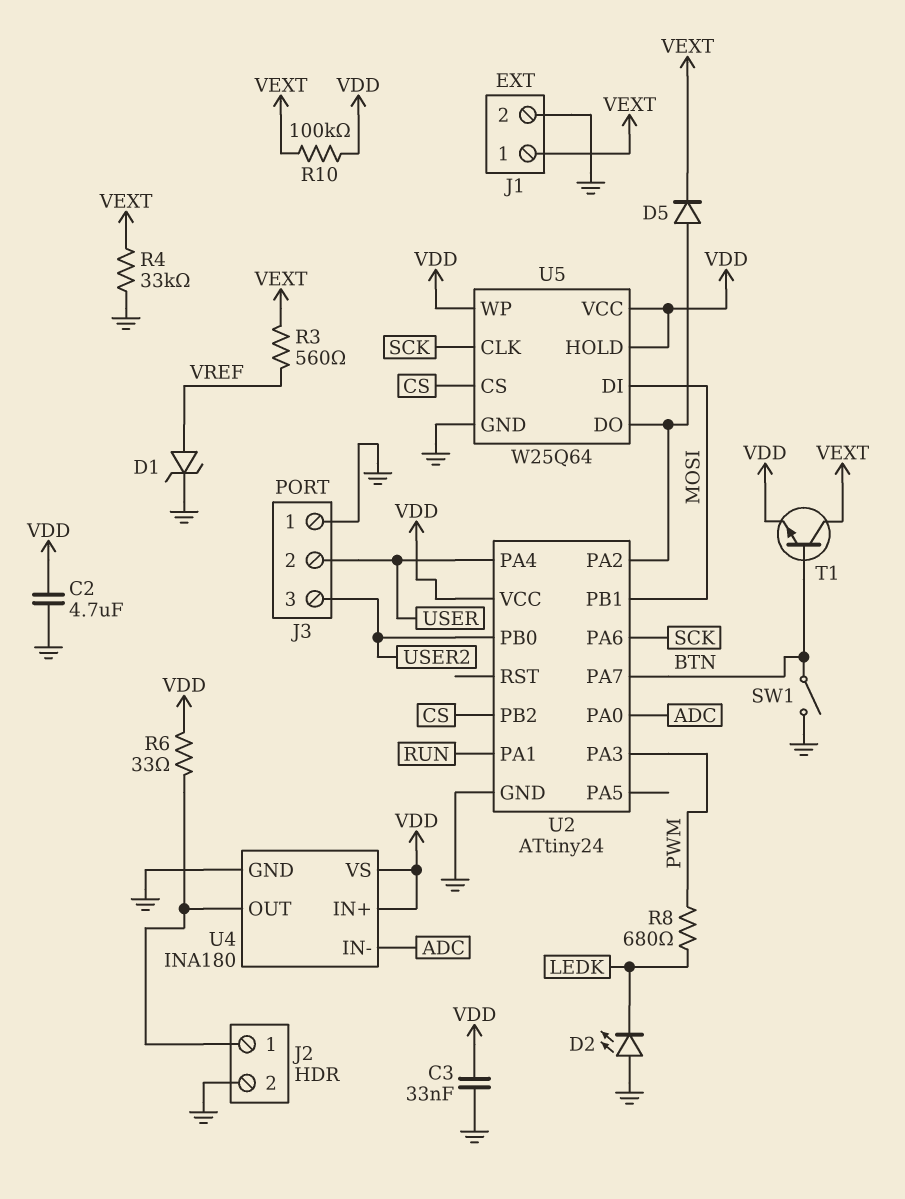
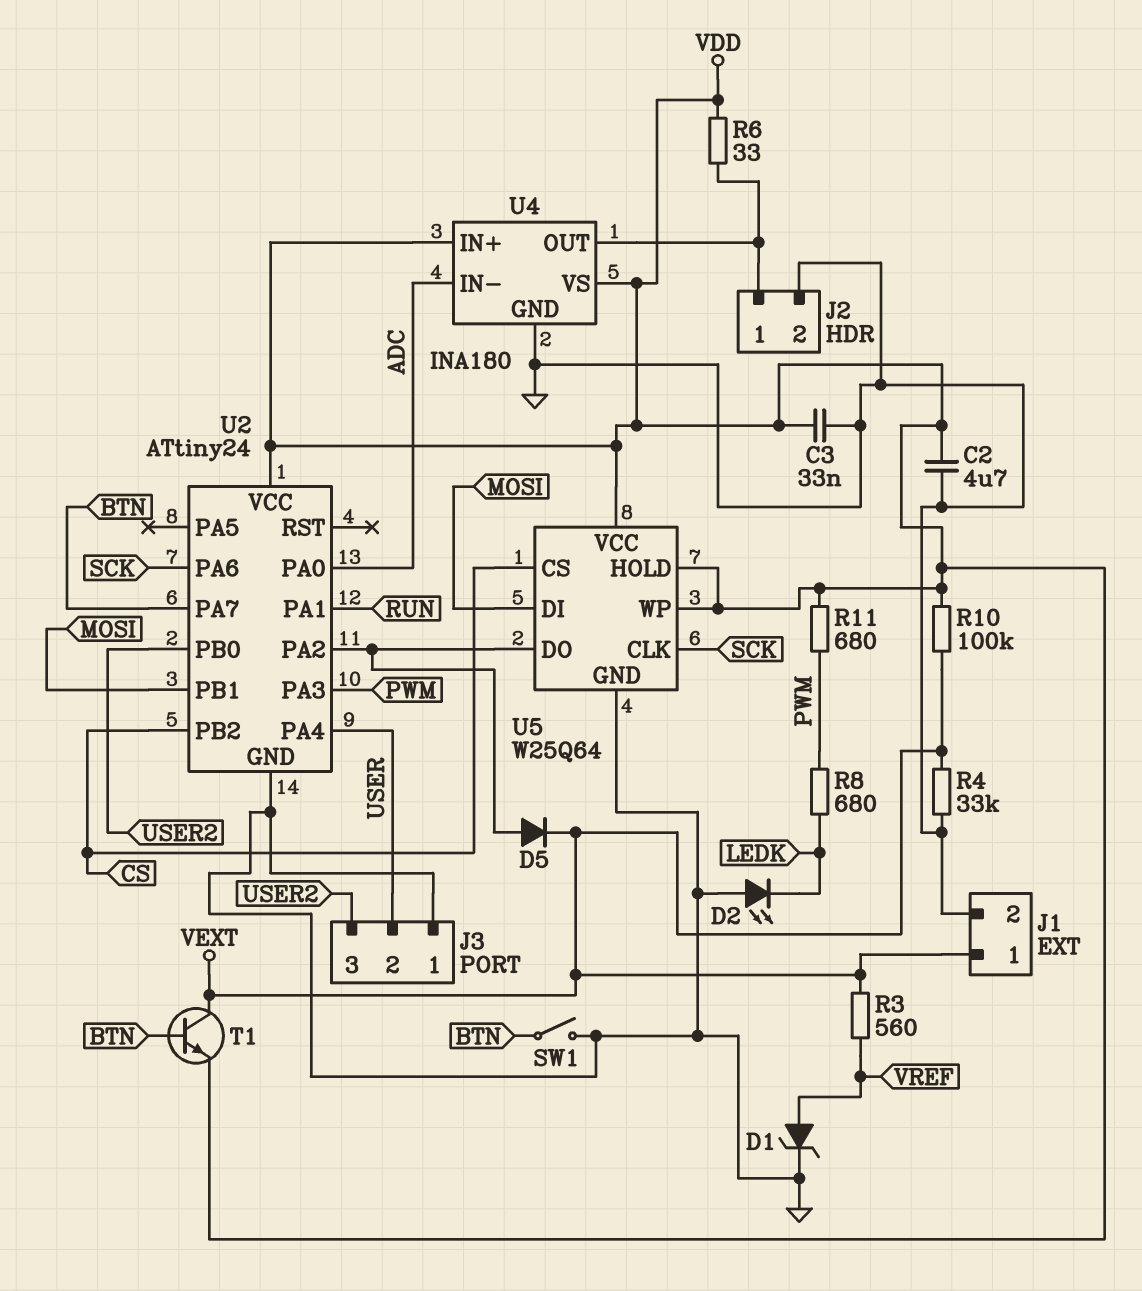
R11: none -> 680 (PWM, VDD)

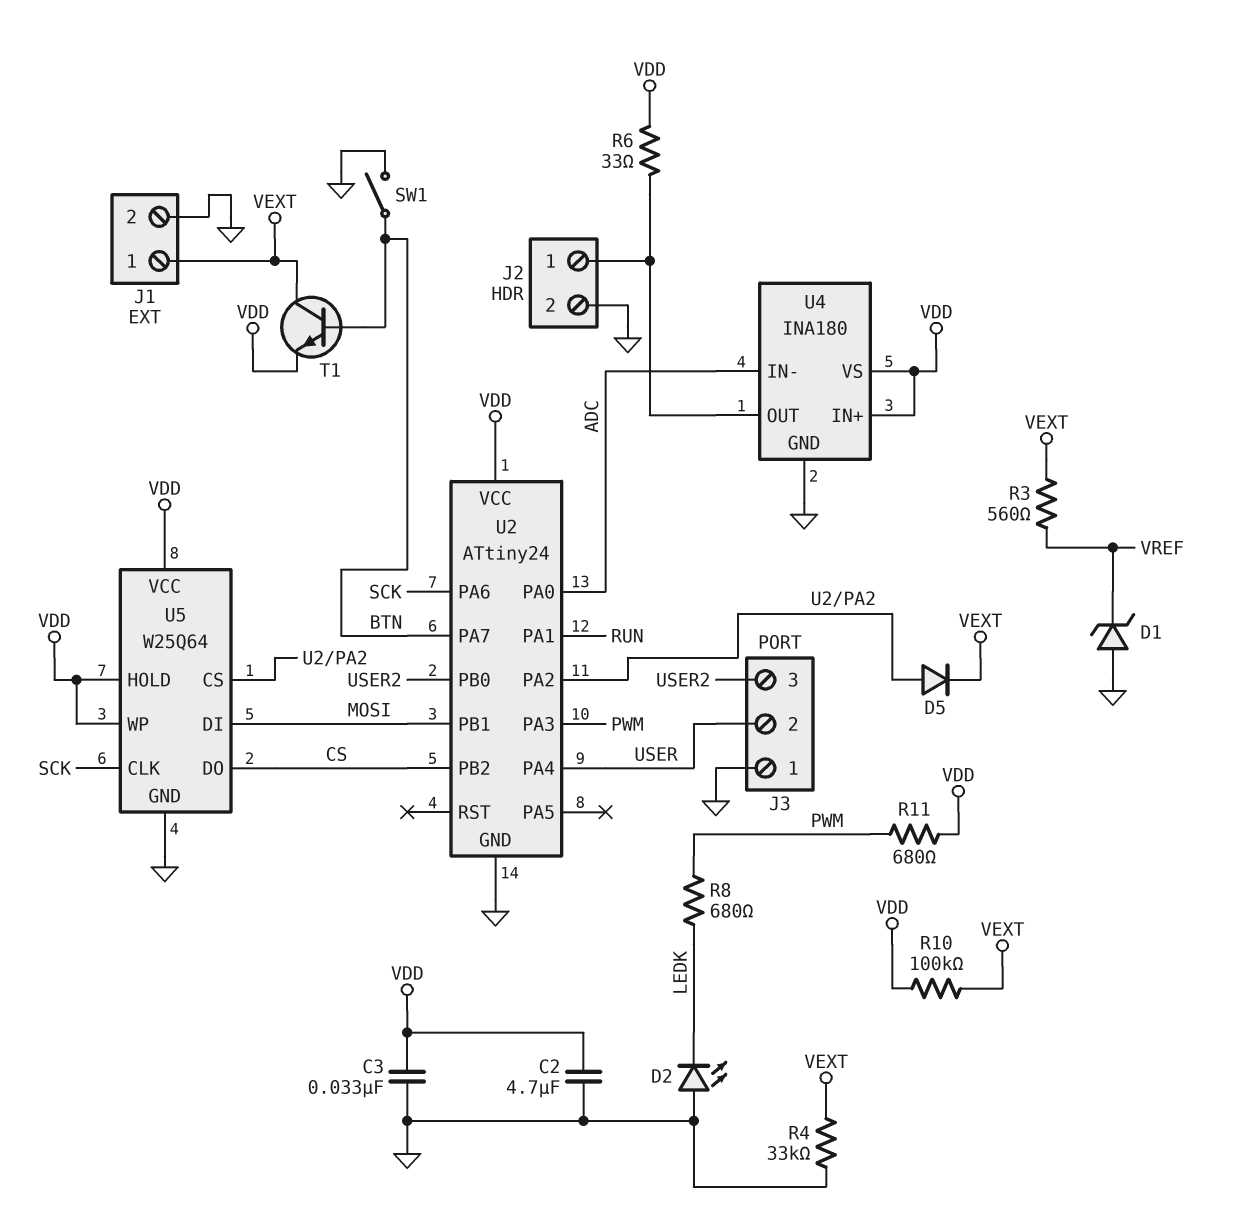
D1: zener (A VREF, K GND) -> zener (A GND, K VREF)
U5 pin CS: CS -> U2/PA2
U5 pin DO: U2/PA2 -> CS

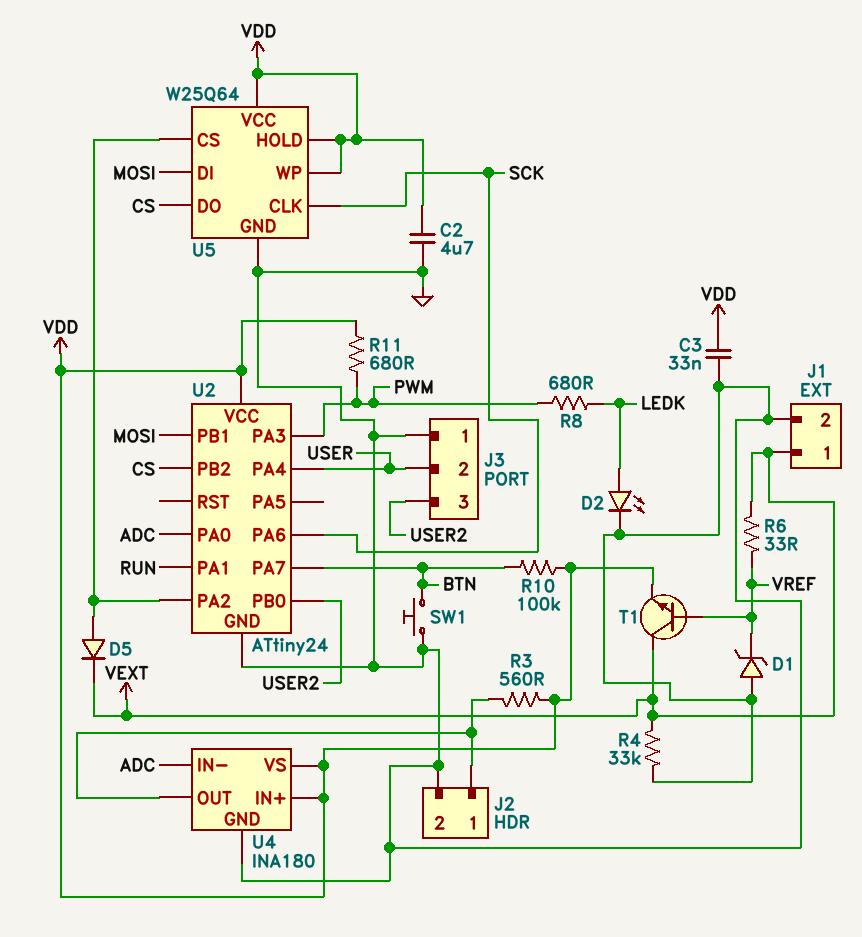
D2: LED (A GND, K LEDK) -> LED (A LEDK, K GND)
R3: 560 (VEXT, VREF) -> 560 (J2/1, VDD)
R6: 33 (J2/1, VDD) -> 33 (VEXT, VREF)
R10: 100k (VDD, VEXT) -> 100k (BTN, VDD)
SW1: switch (BTN, GND) -> button (BTN, GND)
T1: NPN (B BTN, C VEXT, E VDD) -> NPN (B VREF, C VEXT, E VDD)

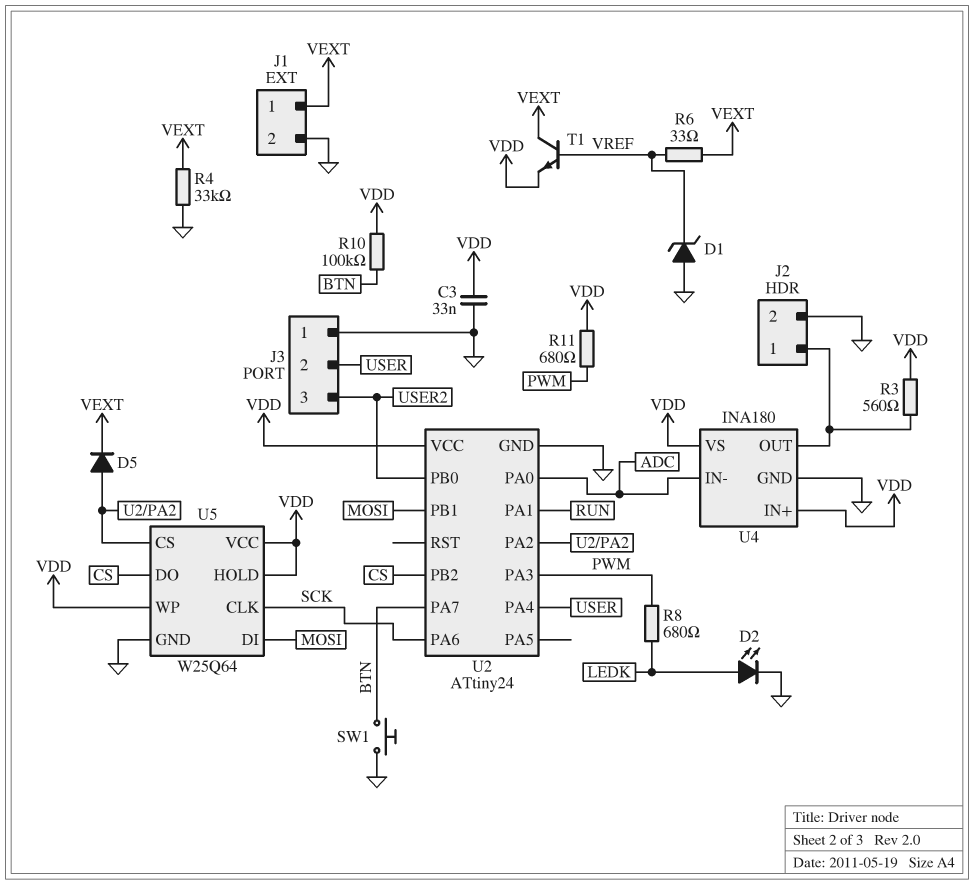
C2: 4.7uF (GND, VDD) -> none

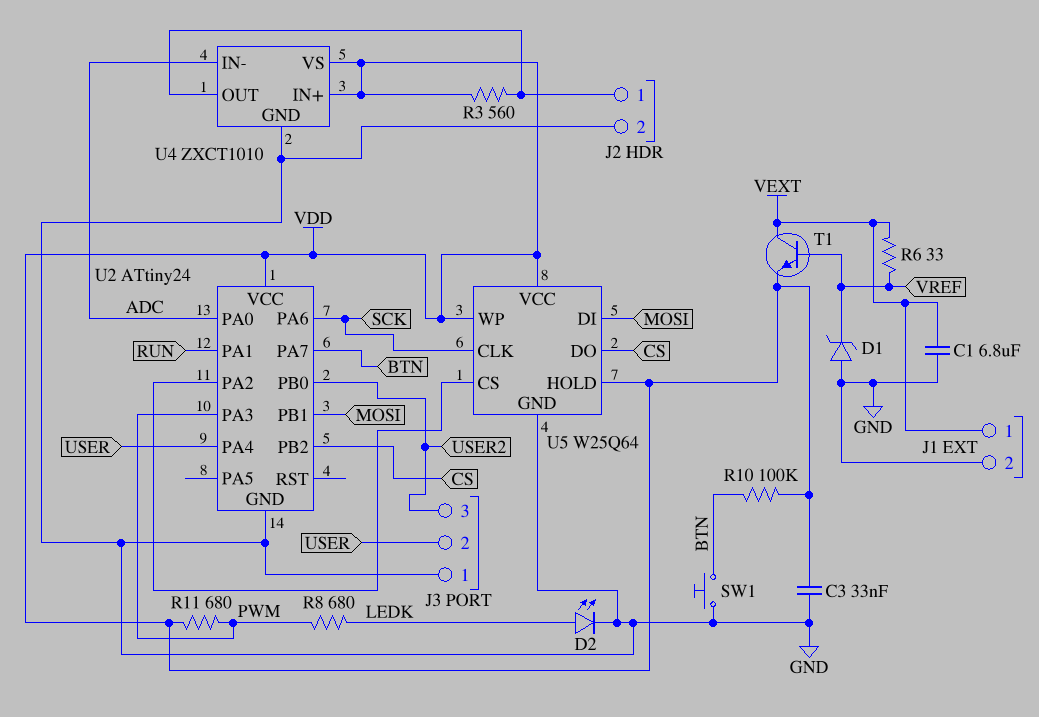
C1: none -> 6.8uF (GND, VEXT)
D5: diode (A U2/PA2, K VEXT) -> none
R4: 33k (GND, VEXT) -> none
U4: INA180 -> ZXCT1010

